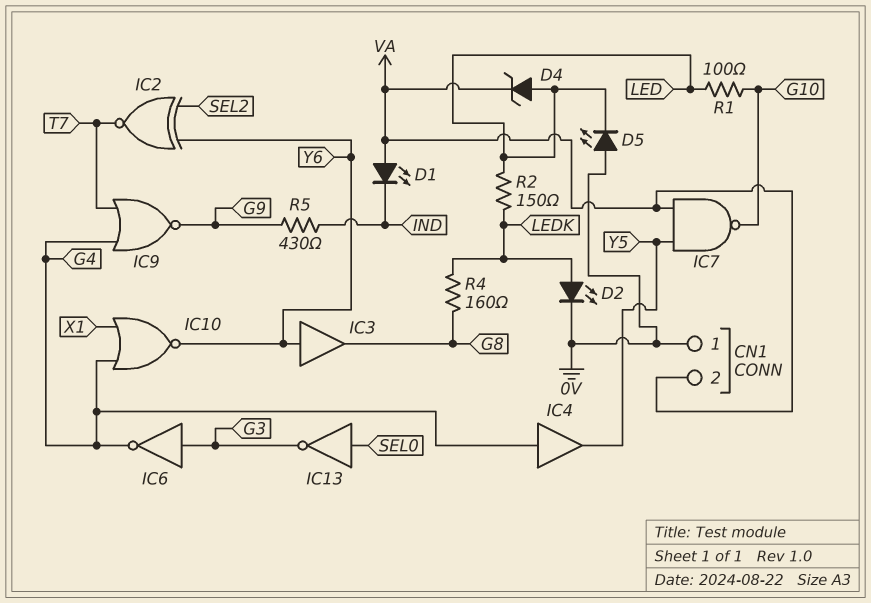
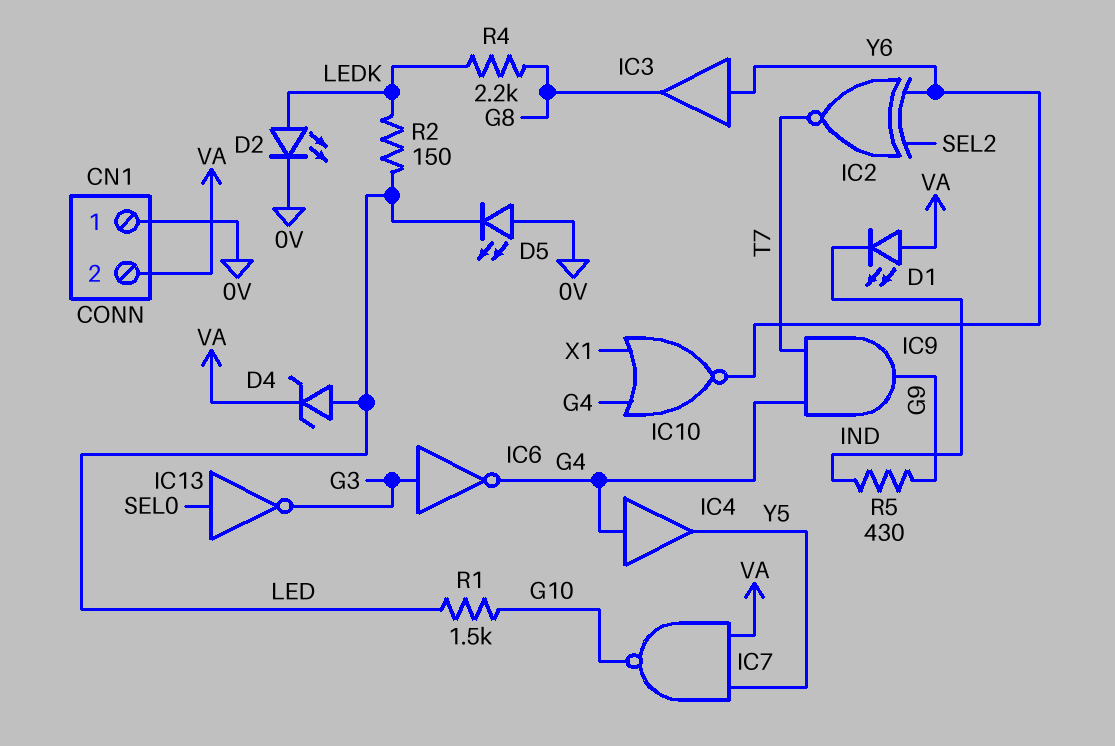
IC9: NOR (in G4, in T7, out G9) -> AND (in G4, in T7, out G9)
R1: 100 (G10, LED) -> 1.5k (G10, LED)
R4: 160 (G8, LEDK) -> 2.2k (G8, LEDK)

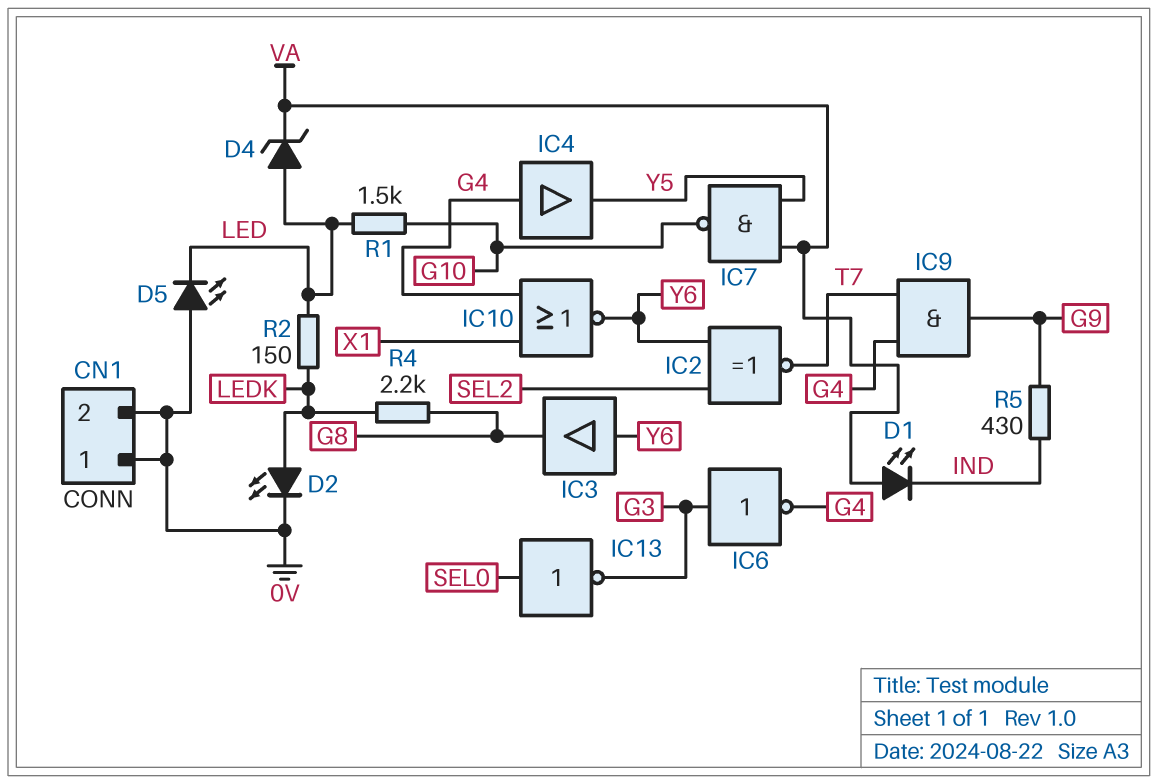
CN1 pin 2: VA -> 0V

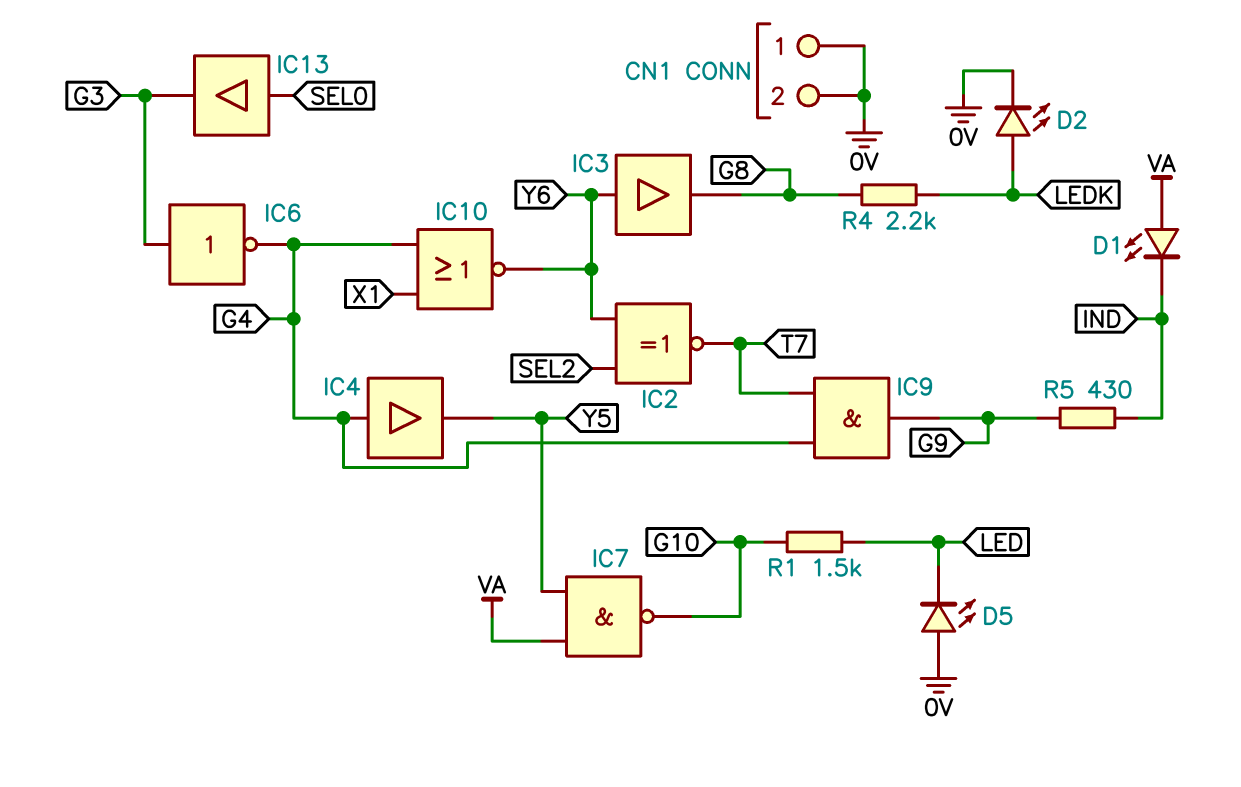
D4: zener (A LED, K VA) -> none
IC13: NOT (in SEL0, out G3) -> buffer (in SEL0, out G3)
R2: 150 (LED, LEDK) -> none

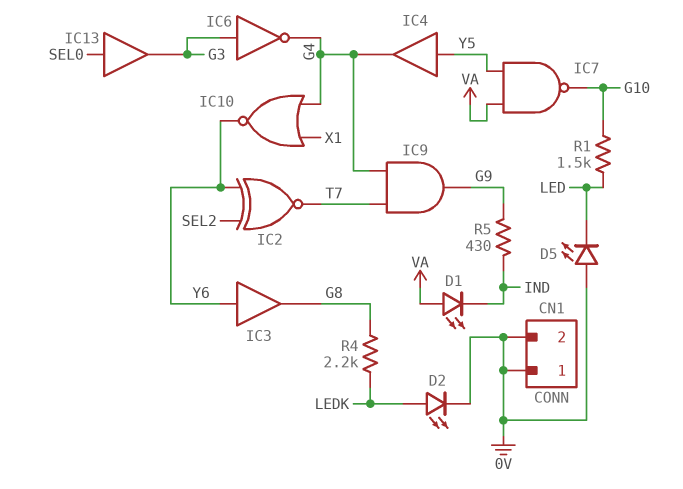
IC4: buffer (in G4, out Y5) -> buffer (in Y5, out G4)

